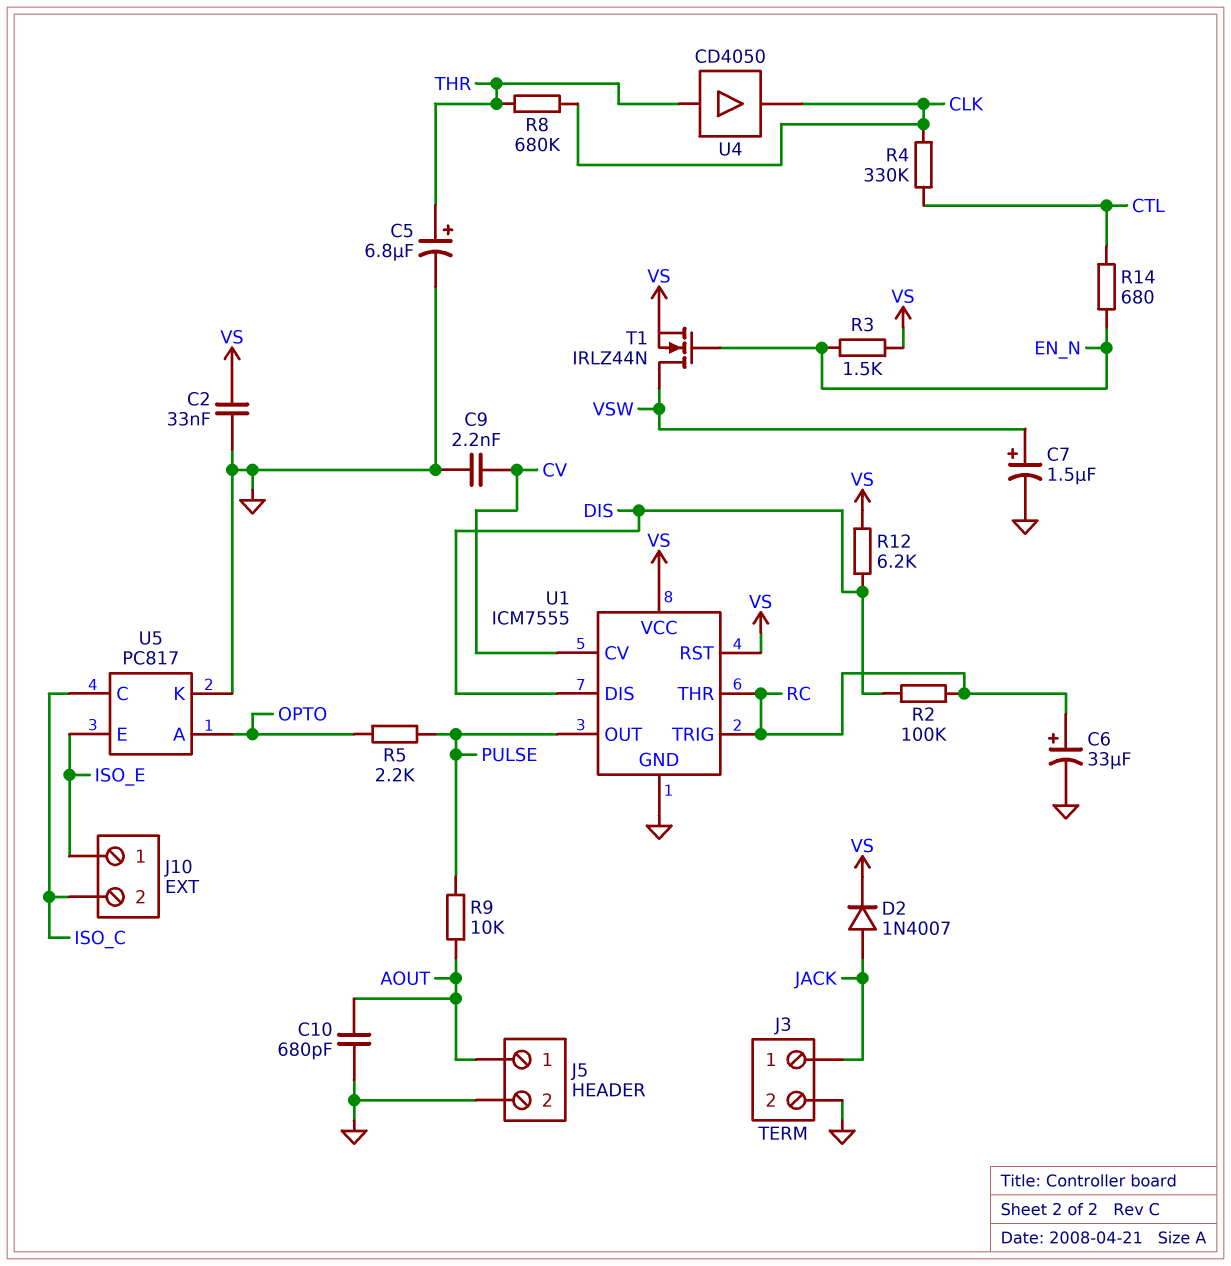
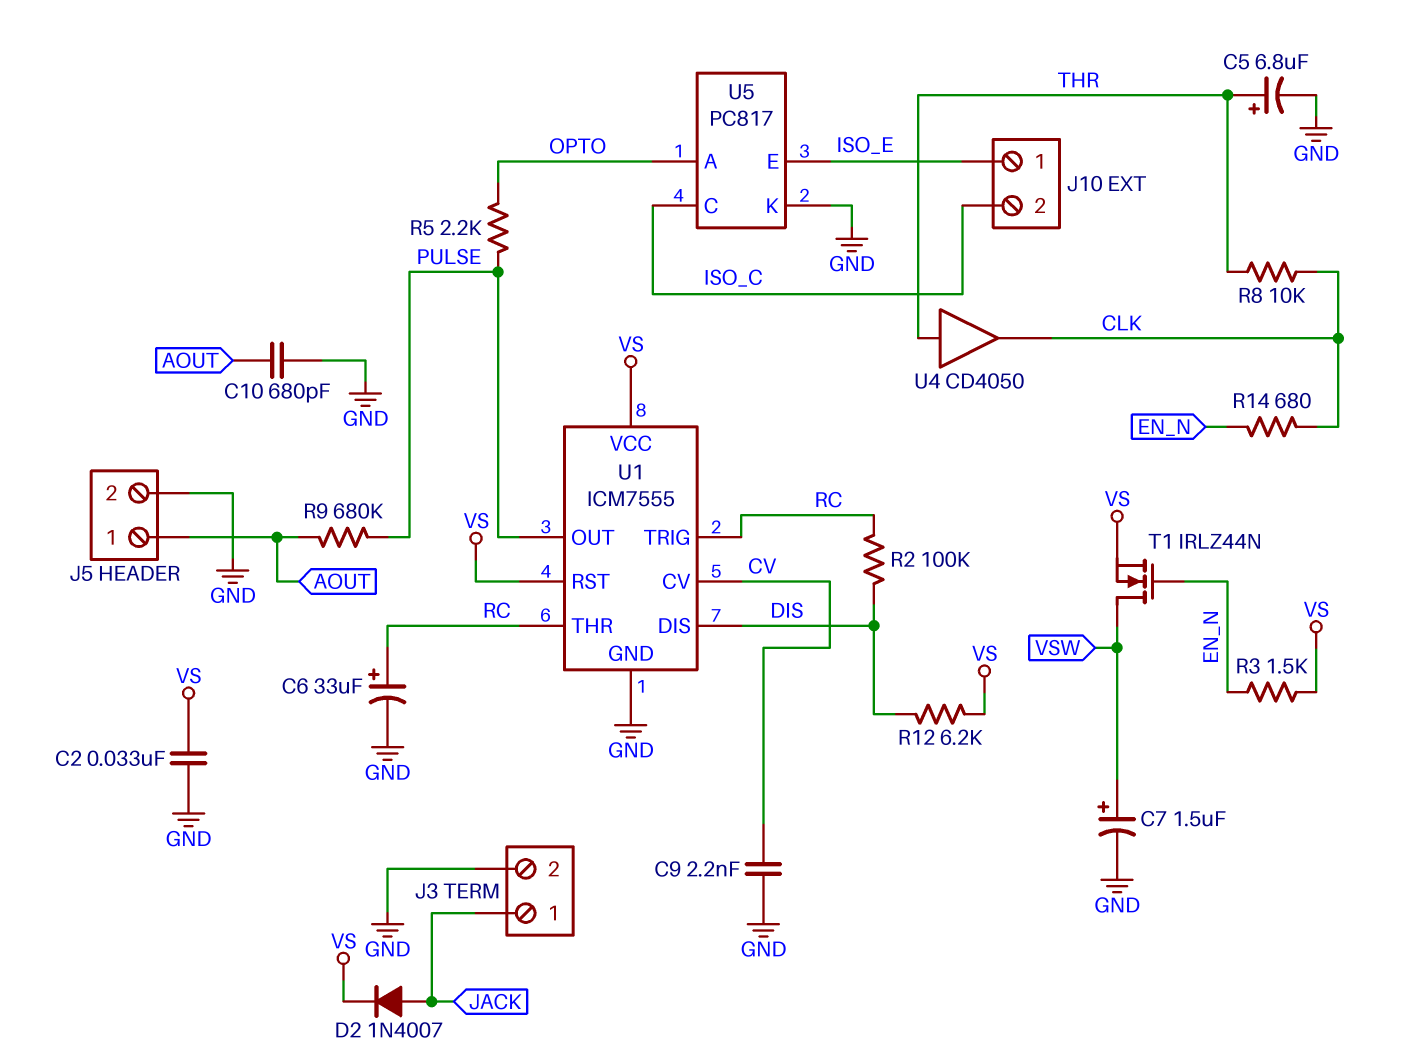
R4: 330k (CLK, CTL) -> none
R8: 680k (CLK, THR) -> 10k (CLK, THR)
R9: 10k (AOUT, PULSE) -> 680k (AOUT, PULSE)
R14: 680 (CTL, EN_N) -> 680 (CLK, EN_N)

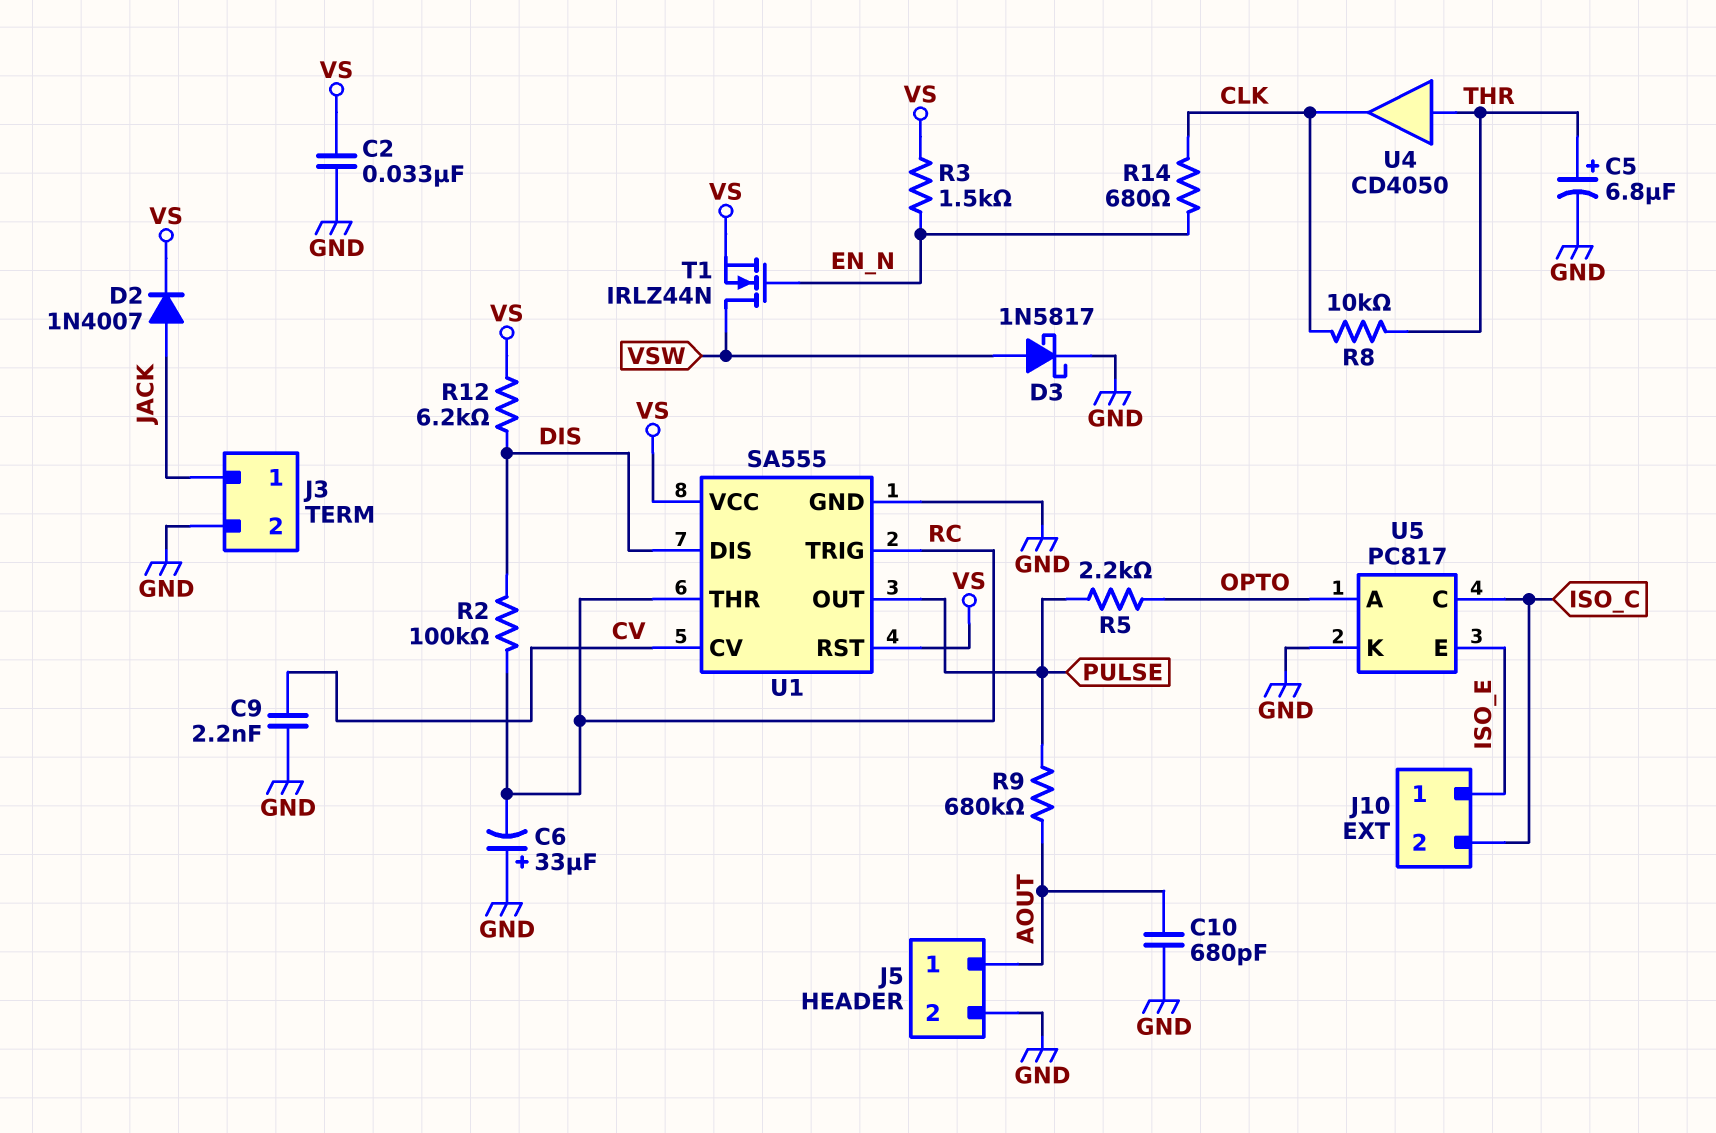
C6: 33uF (plus RC, minus GND) -> 33uF (plus GND, minus RC)
C7: 1.5uF (plus VSW, minus GND) -> none
D3: none -> schottky 1N5817 (A VSW, K GND)
U1: ICM7555 -> SA555

